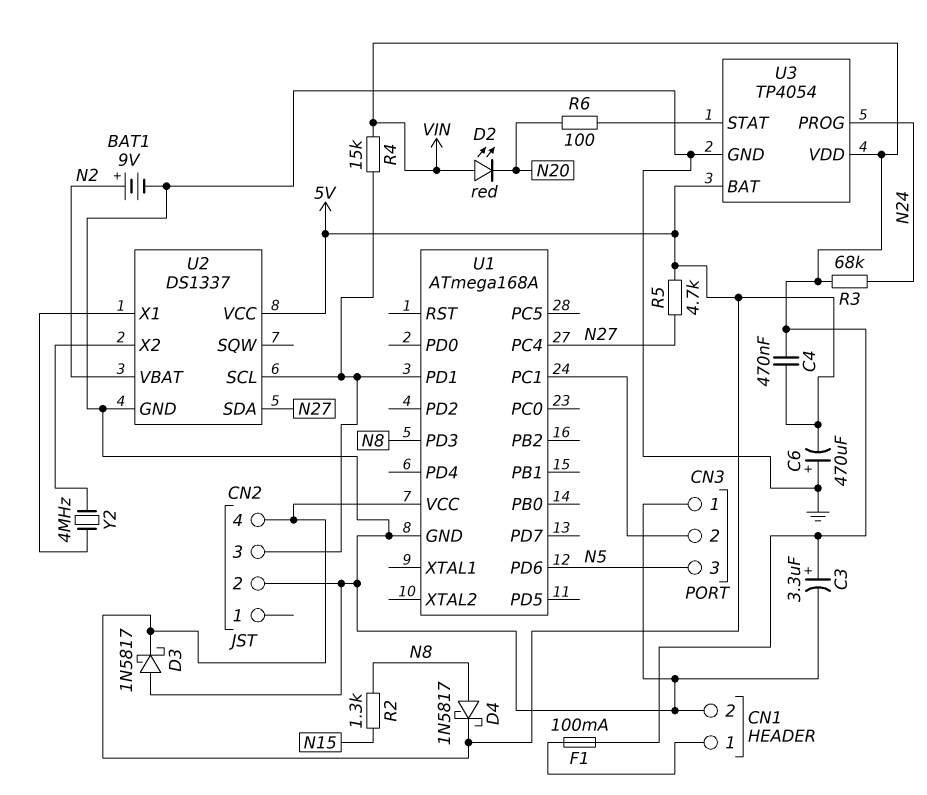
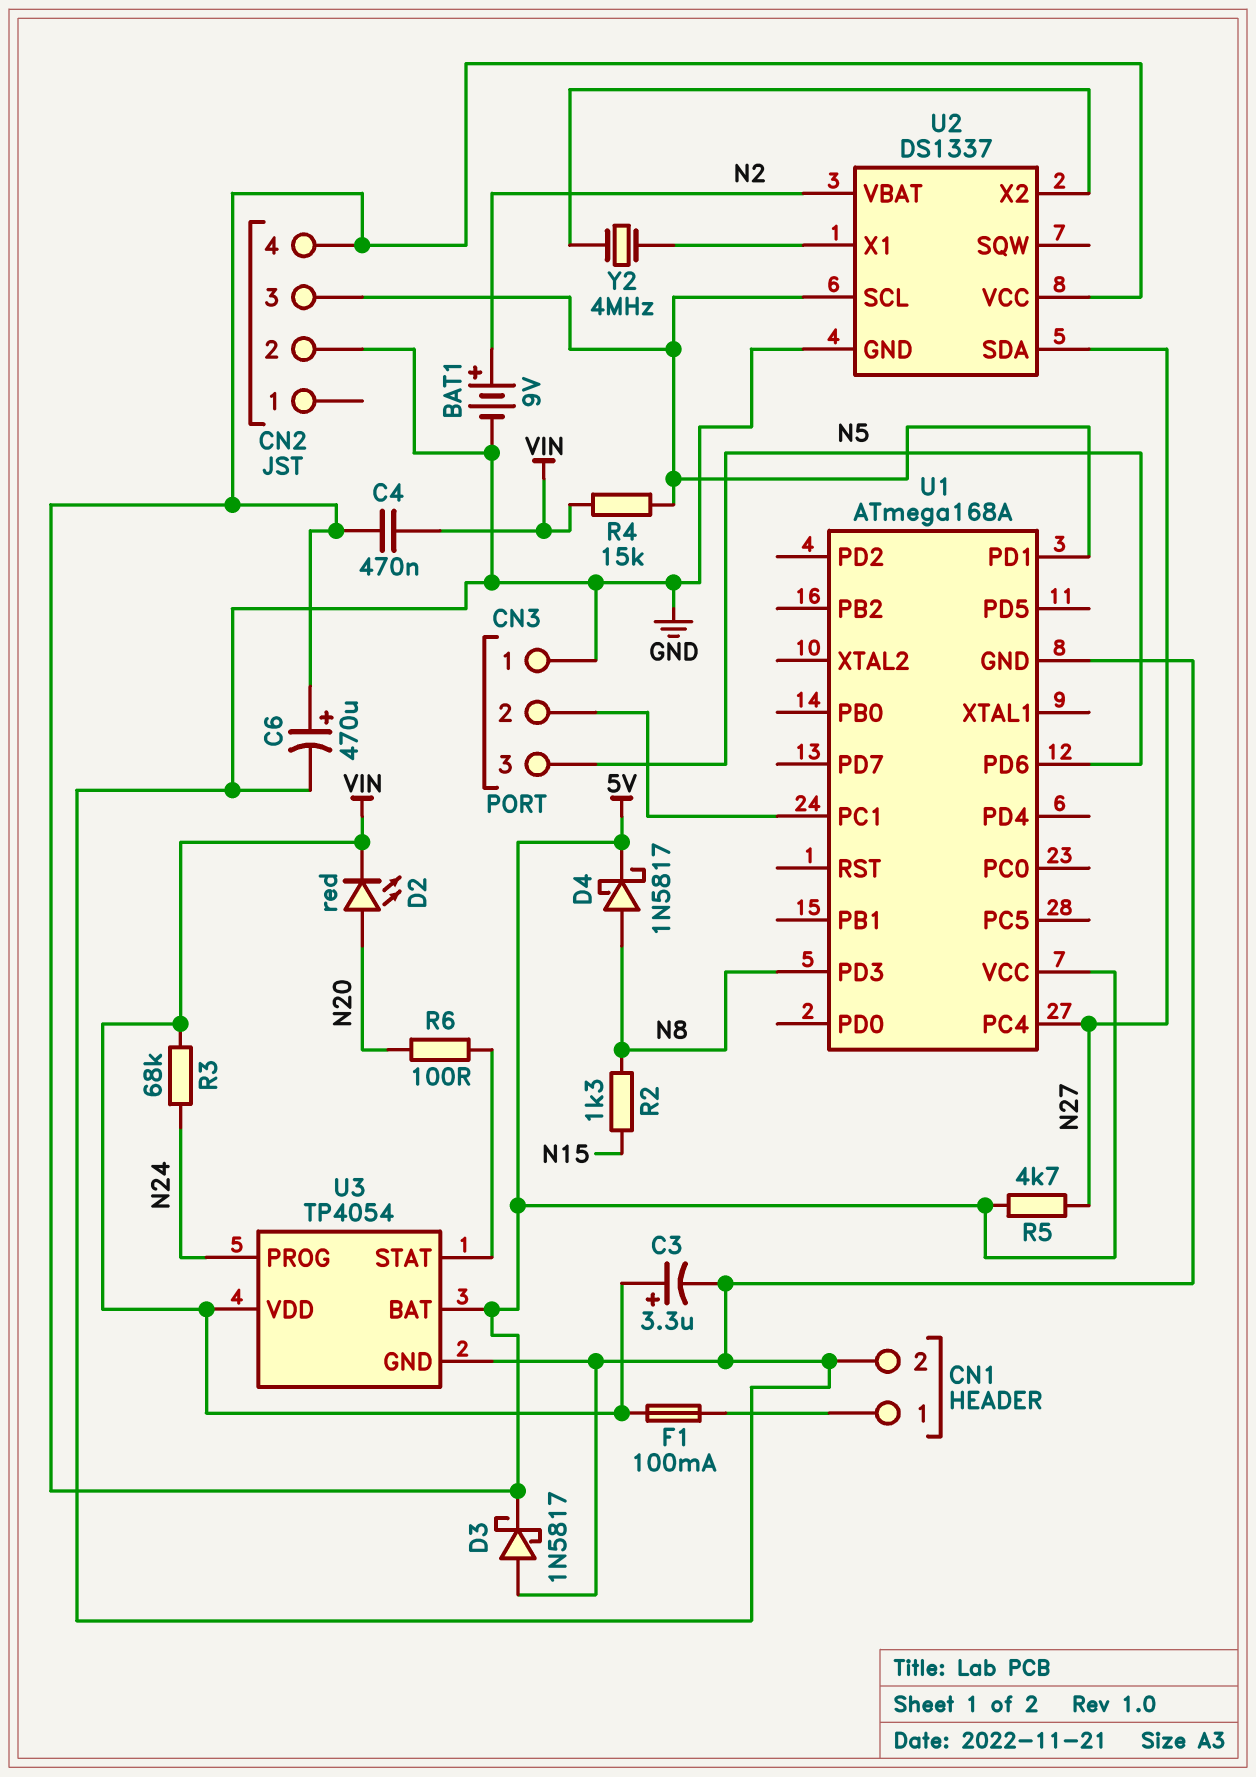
C6: 470uF (plus GND, minus 5V) -> 470uF (plus 5V, minus GND)
D2: LED red (A VIN, K N20) -> LED red (A N20, K VIN)

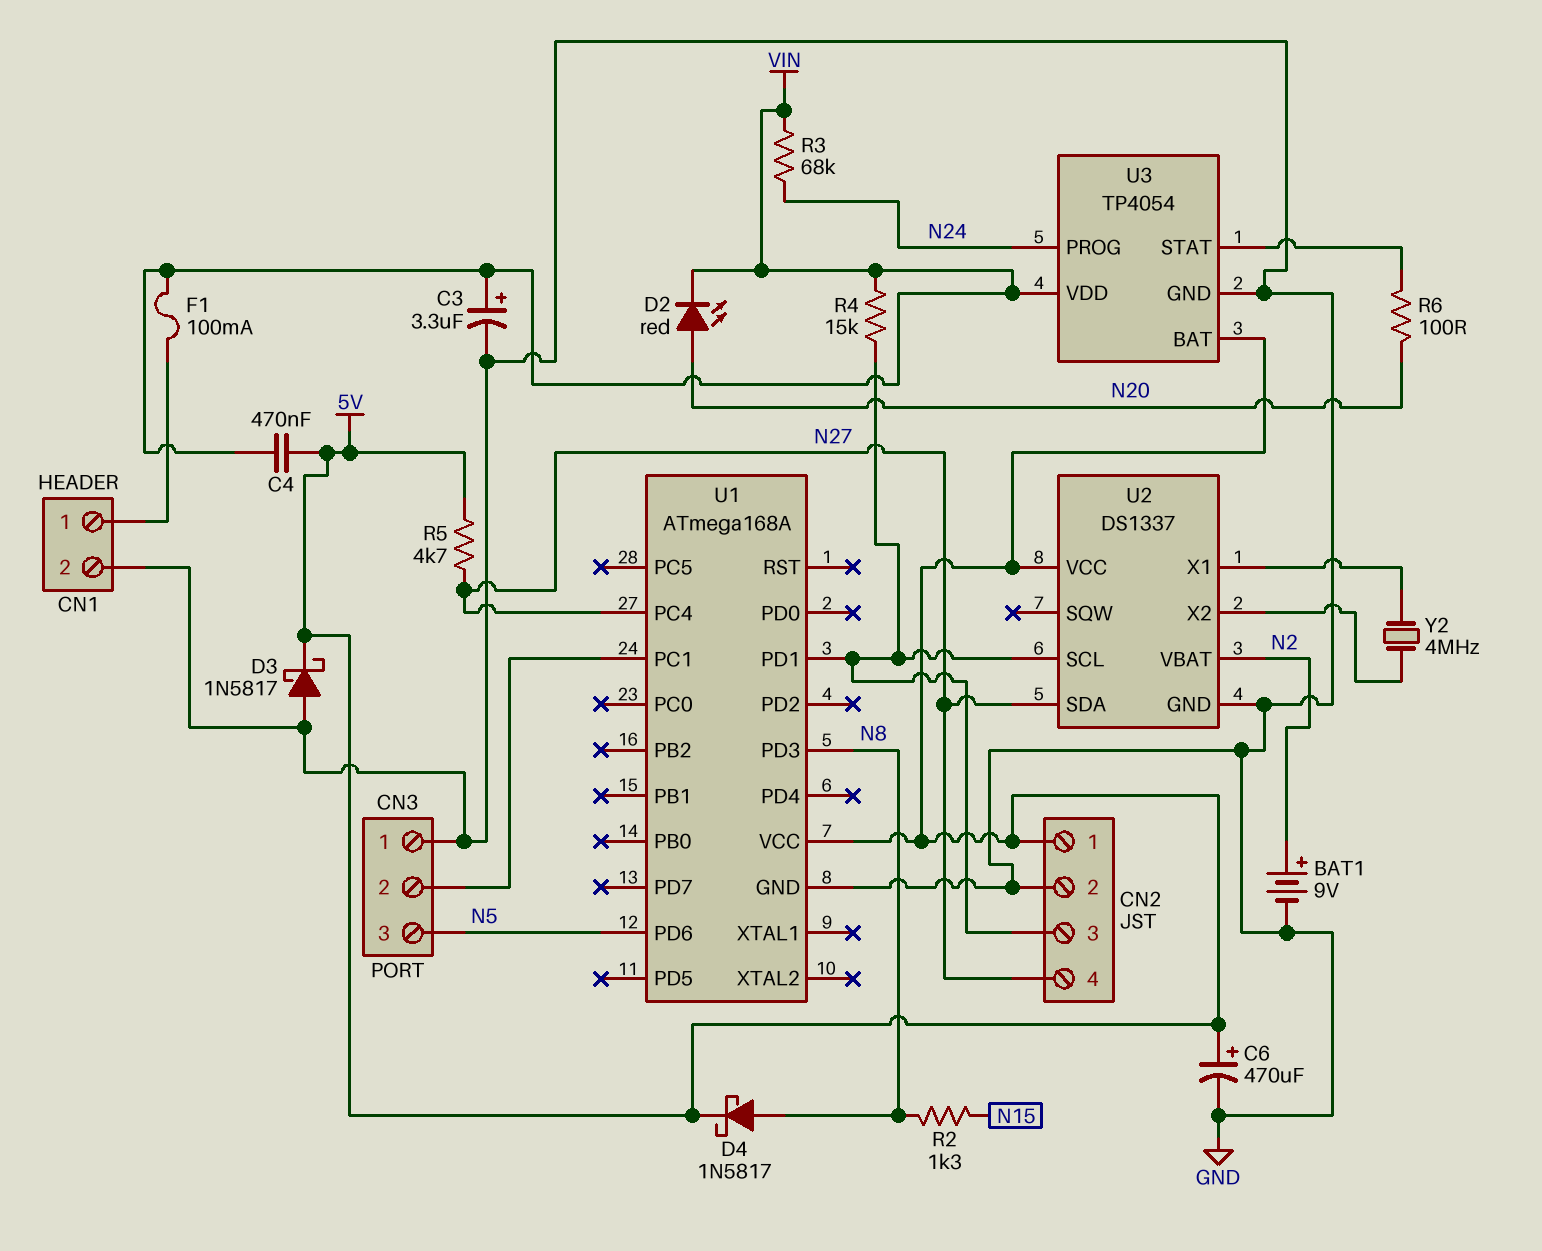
CN2 pin 1: none -> 5V
CN2 pin 4: 5V -> N27

